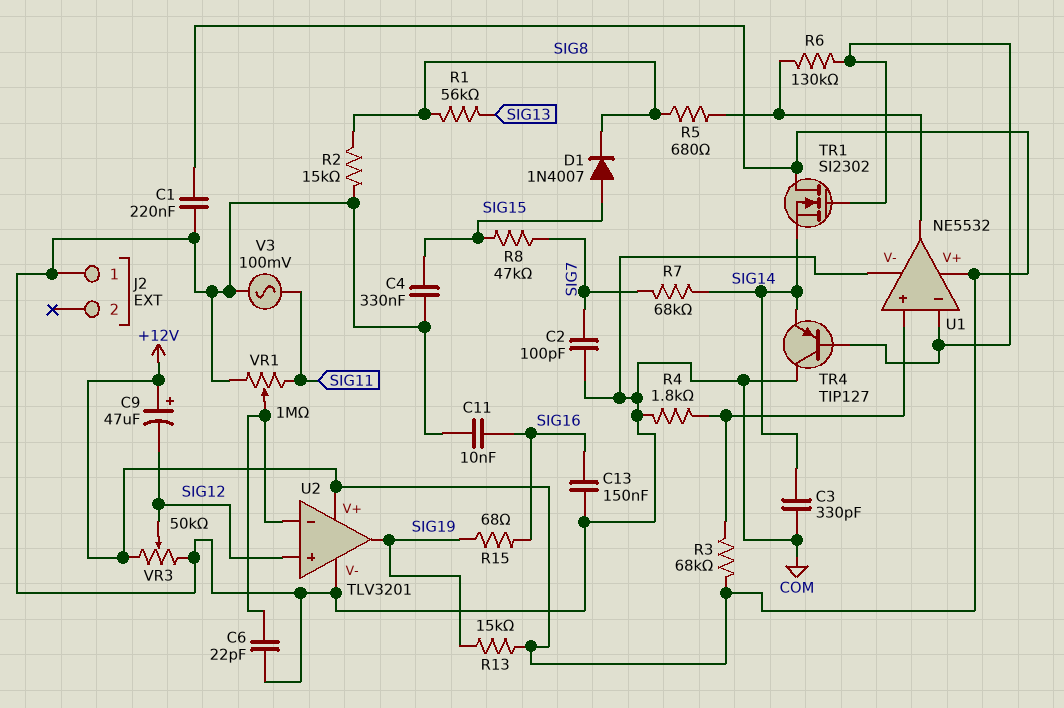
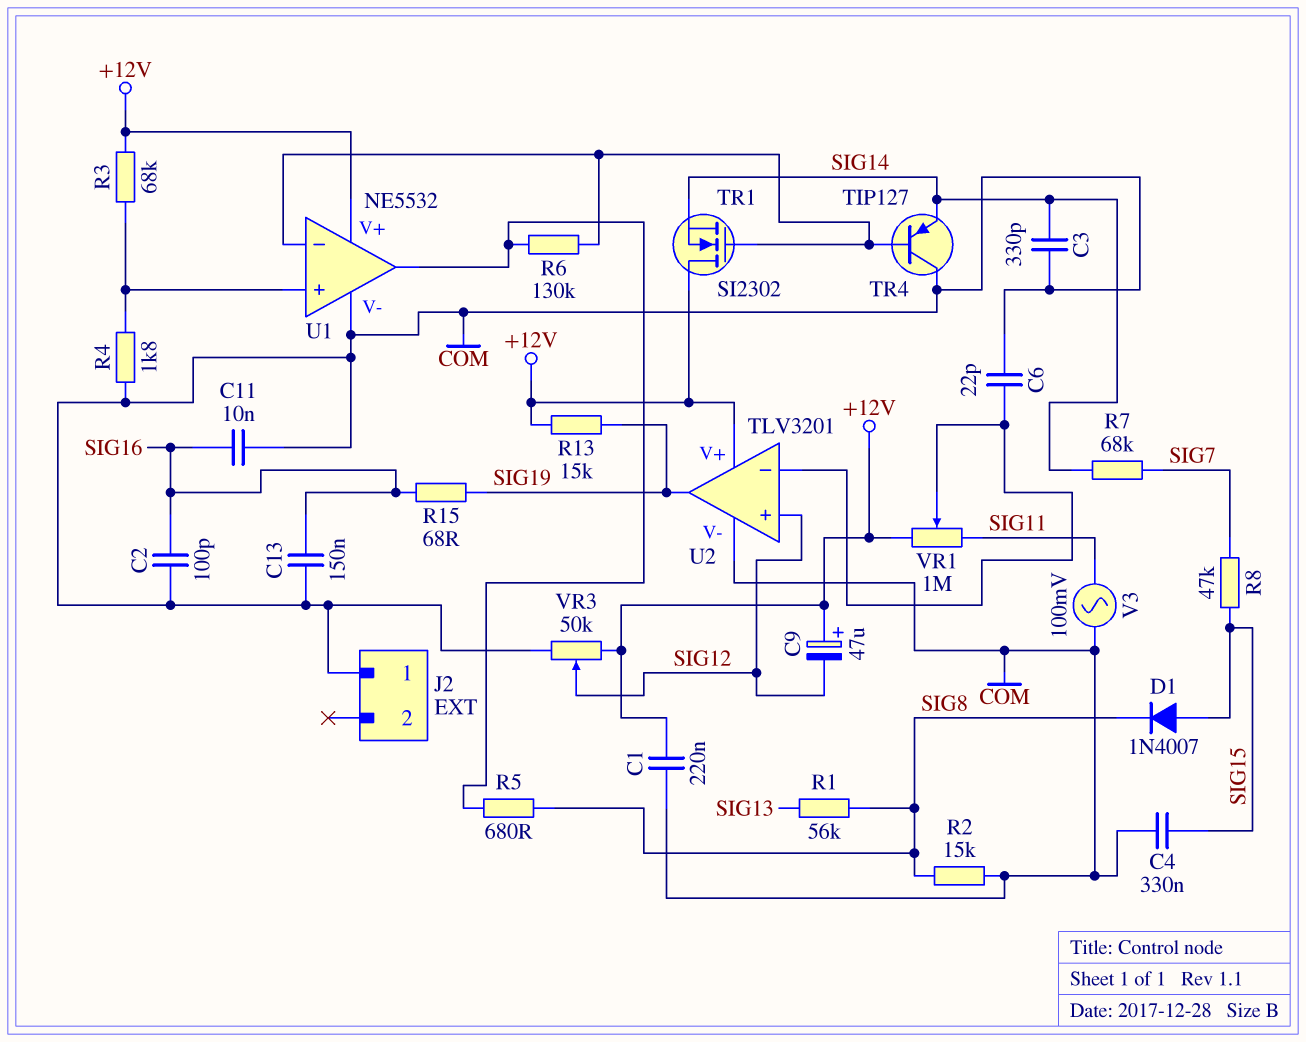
C2: 100pF (COM, SIG7) -> 100pF (COM, SIG16)
VR1: 1M (COM, SIG11, wiper U2/in-) -> 1M (+12V, SIG11, wiper U2/in-)

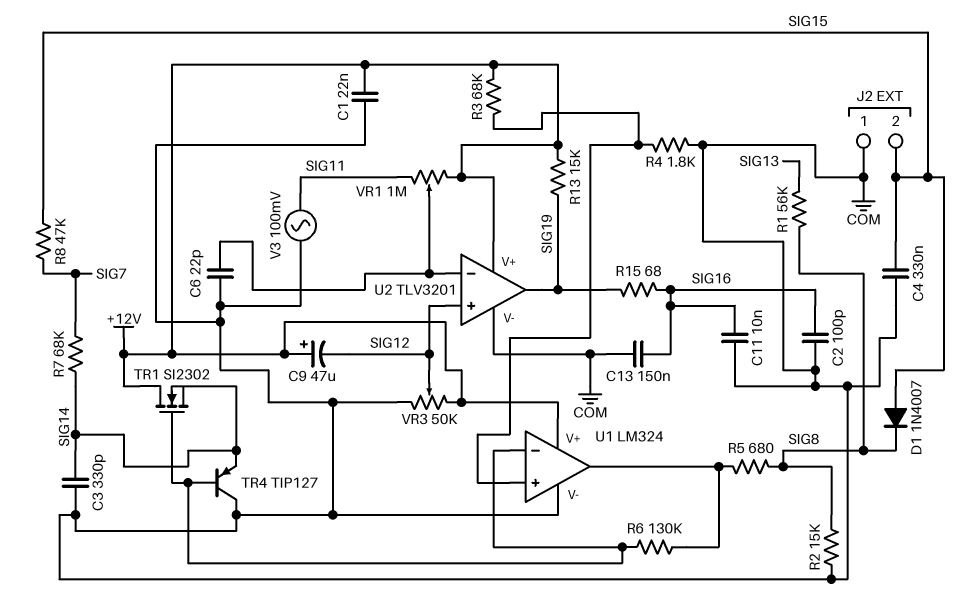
C1: 220nF (+12V, COM) -> 22nF (+12V, COM)
J2 pin 2: none -> SIG15
U1: NE5532 -> LM324

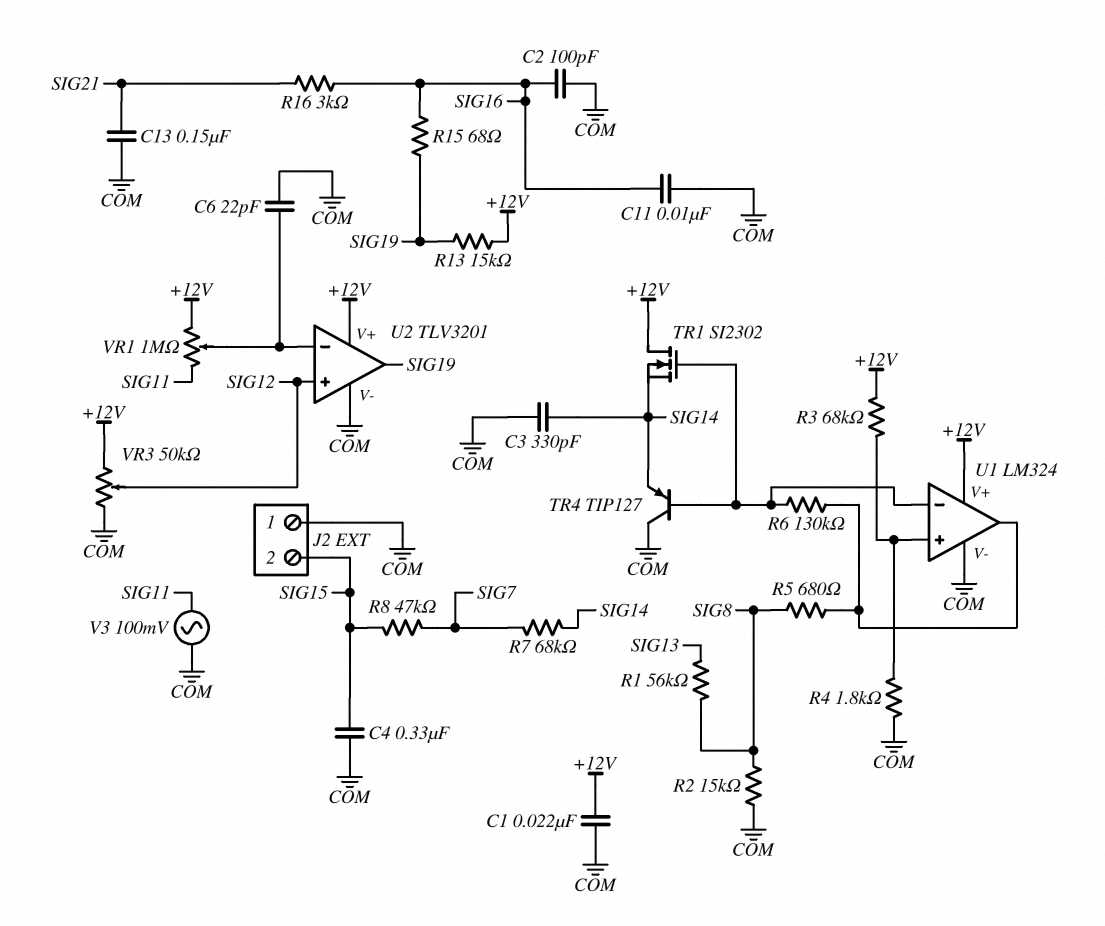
C9: 47uF (plus +12V, minus SIG12) -> none
C13: 150nF (COM, SIG16) -> 150nF (COM, SIG21)
D1: diode 1N4007 (A SIG15, K SIG8) -> none
R16: none -> 3k (SIG16, SIG21)

